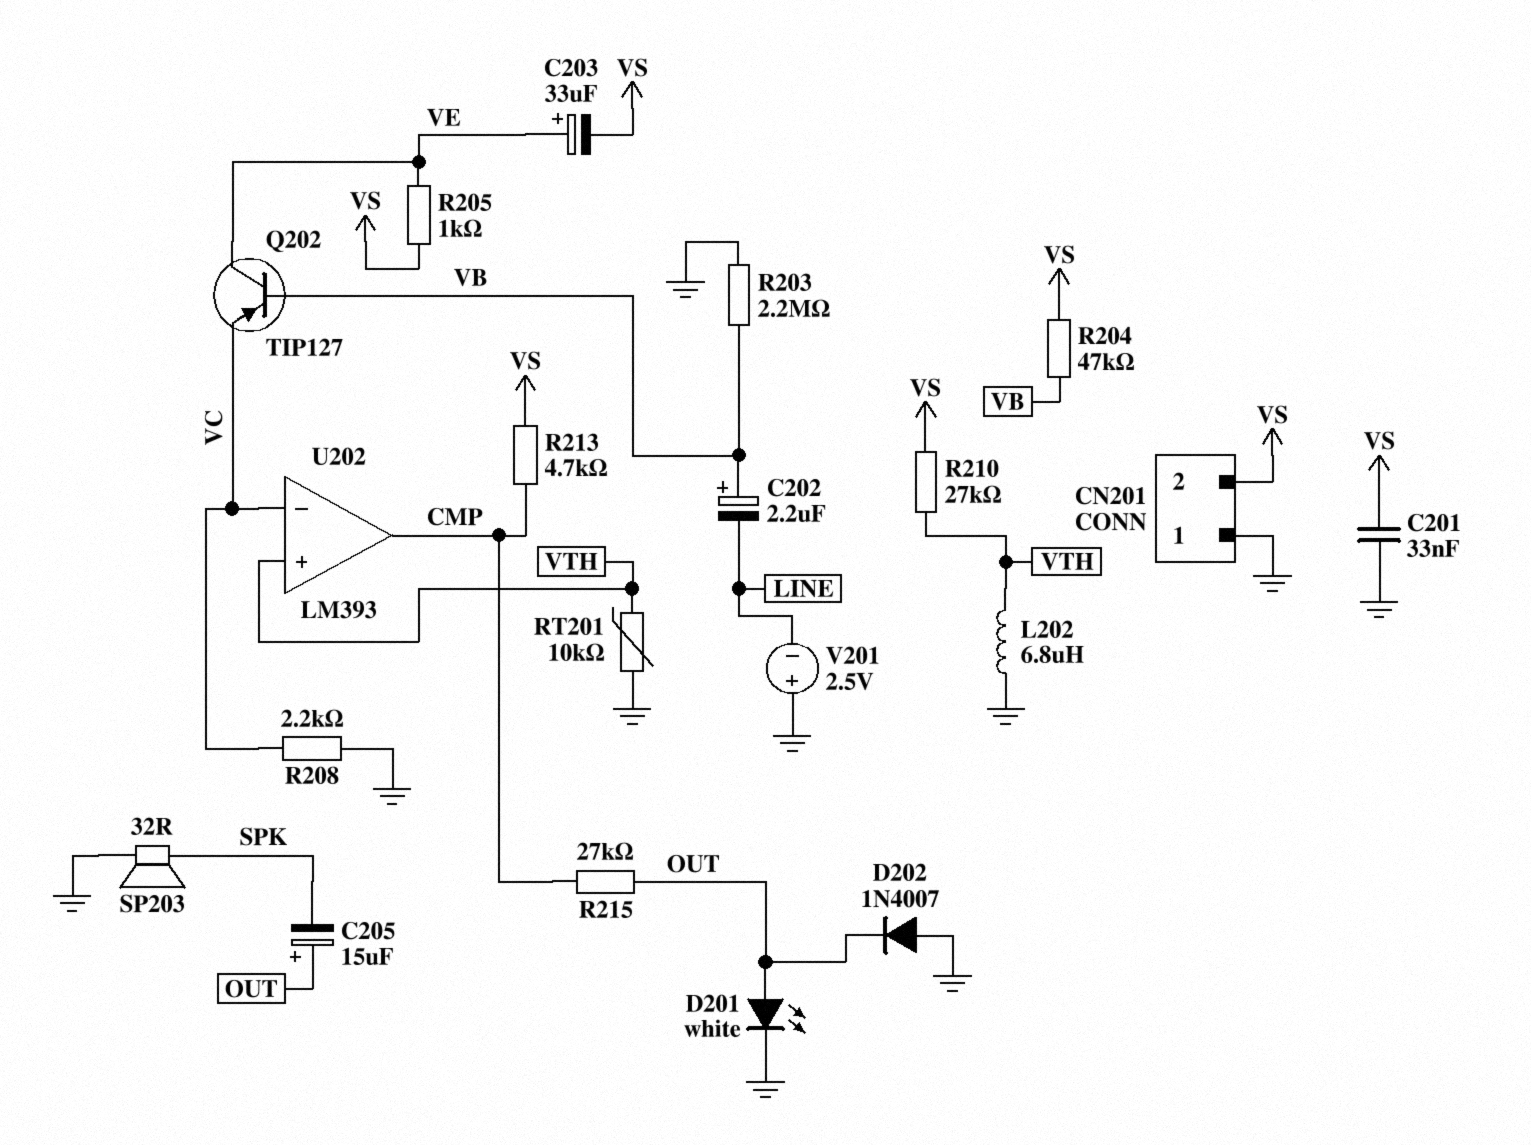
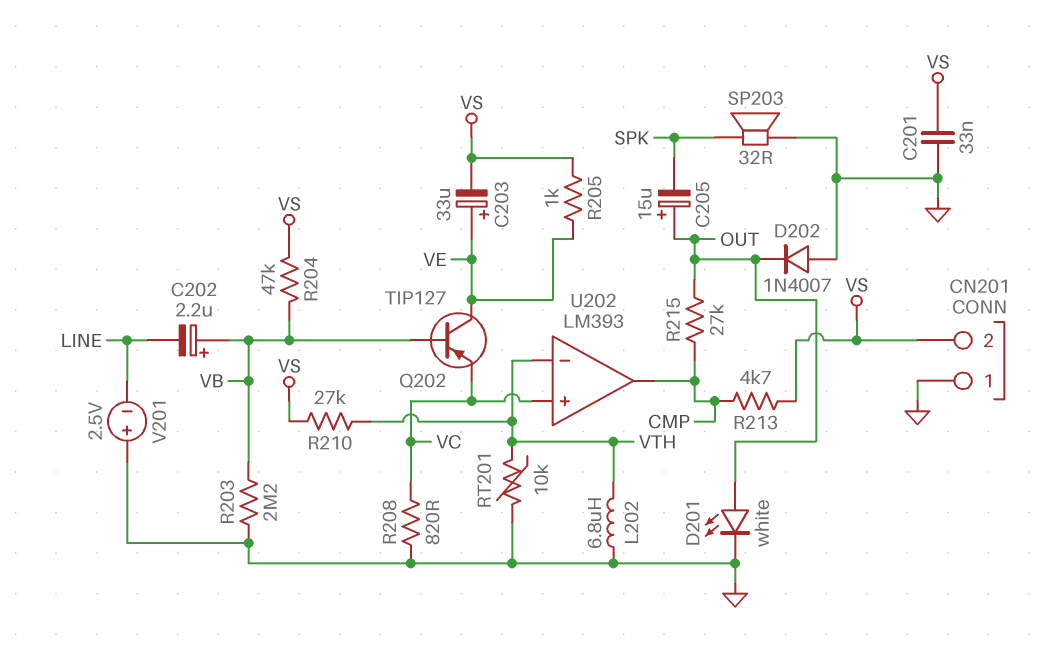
R208: 2.2k (GND, VC) -> 820 (GND, VC)
U202 pin in+: VTH -> VC
U202 pin in-: VC -> VTH

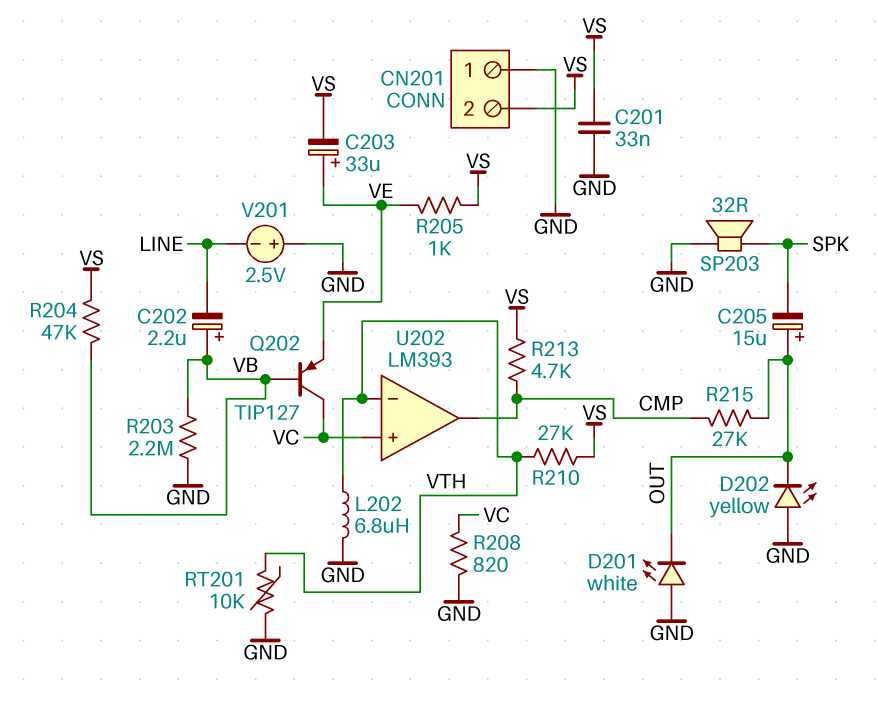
D201: LED white (A OUT, K GND) -> LED white (A GND, K OUT)
D202: diode 1N4007 (A GND, K OUT) -> LED yellow (A GND, K OUT)
Q202: PNP TIP127 (B VB, C VE, E VC) -> PNP TIP127 (B VB, C VC, E VE)

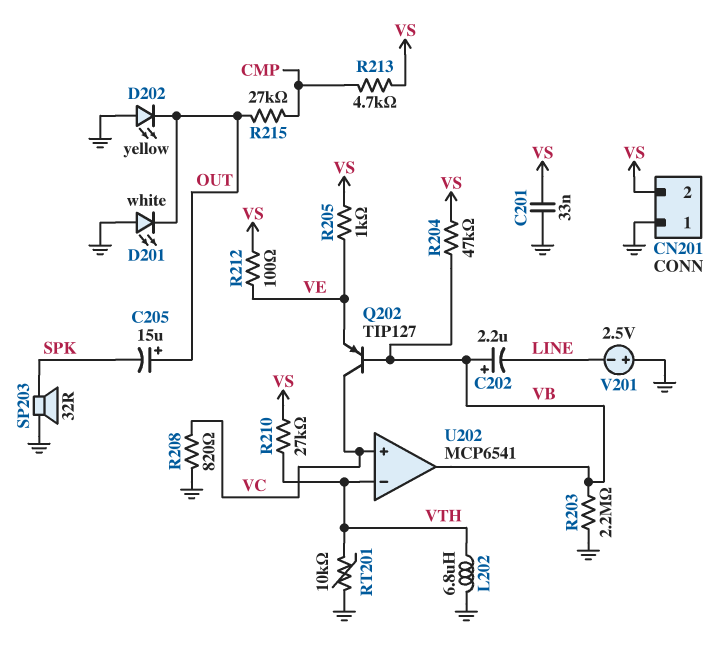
C203: 33uF (plus VE, minus VS) -> none
R212: none -> 100 (VE, VS)
U202: LM393 -> MCP6541
U202 pin out: CMP -> VB

